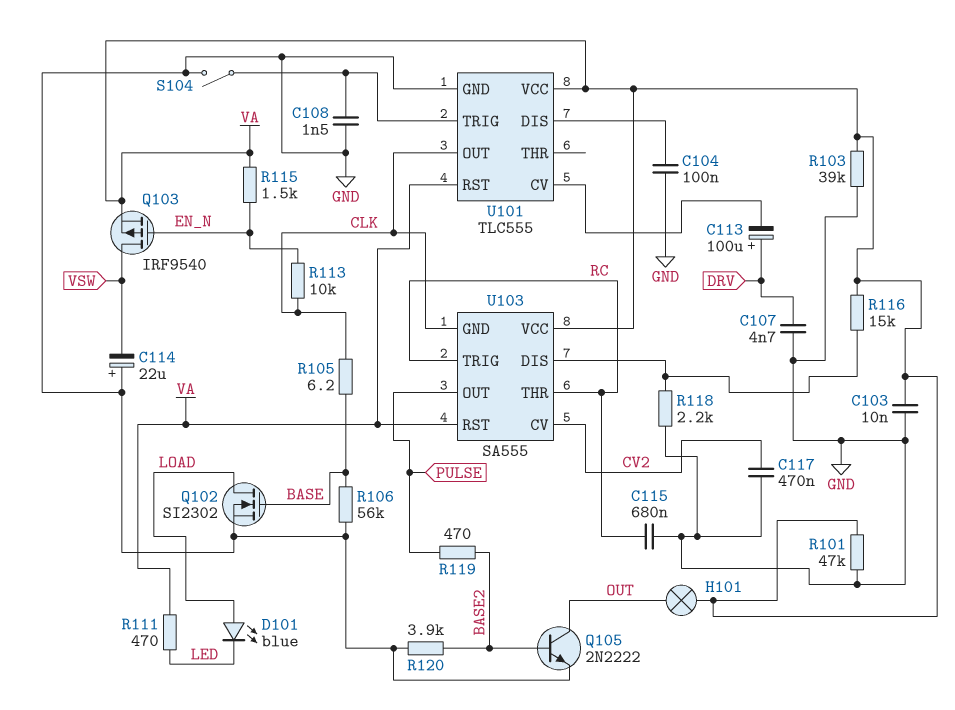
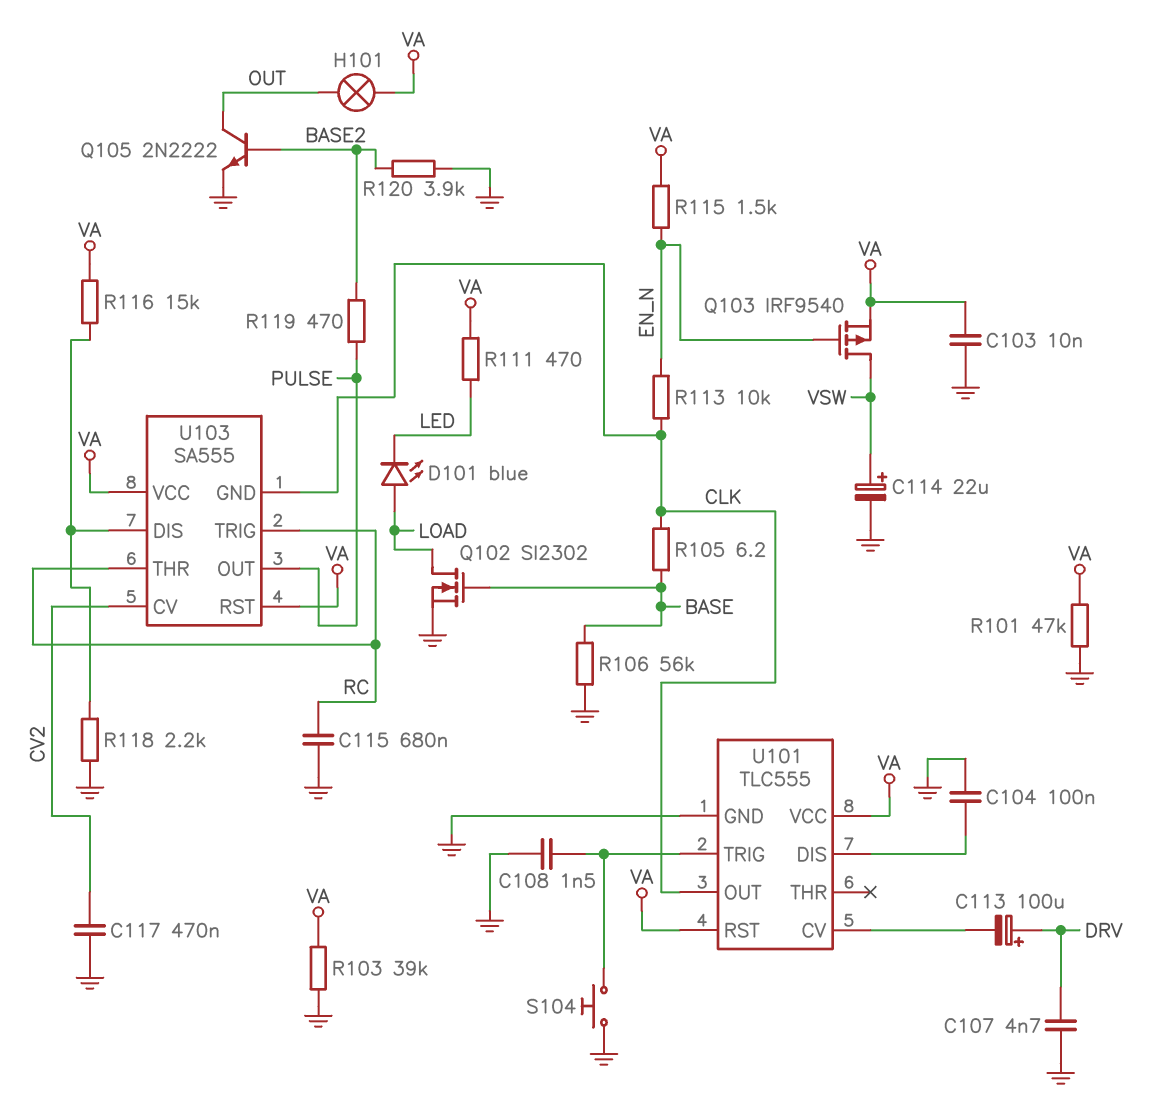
C114: 22uF (plus GND, minus VSW) -> 22uF (plus VSW, minus GND)
S104: switch (GND, U101/TRIG) -> button (GND, U101/TRIG)

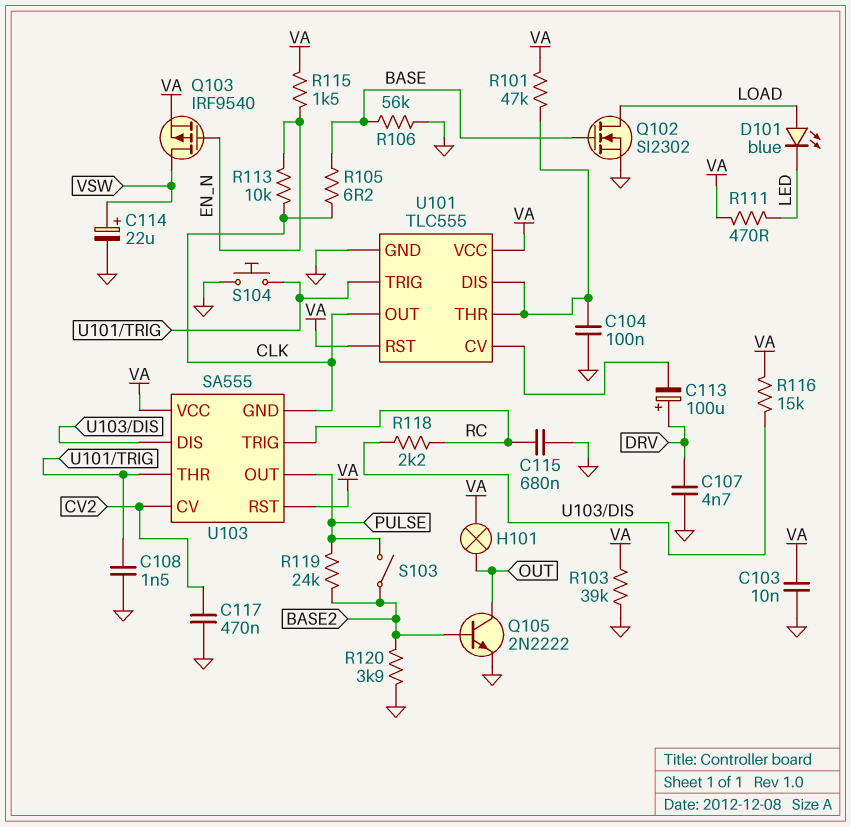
R101: 47k (GND, VA) -> 47k (U101/DIS, VA)
R118: 2.2k (GND, U103/DIS) -> 2.2k (RC, U103/DIS)
R119: 470 (BASE2, PULSE) -> 24k (BASE2, PULSE)
S103: none -> switch (BASE2, PULSE)
U101 pin THR: none -> U101/DIS
U103 pin THR: RC -> U101/TRIG

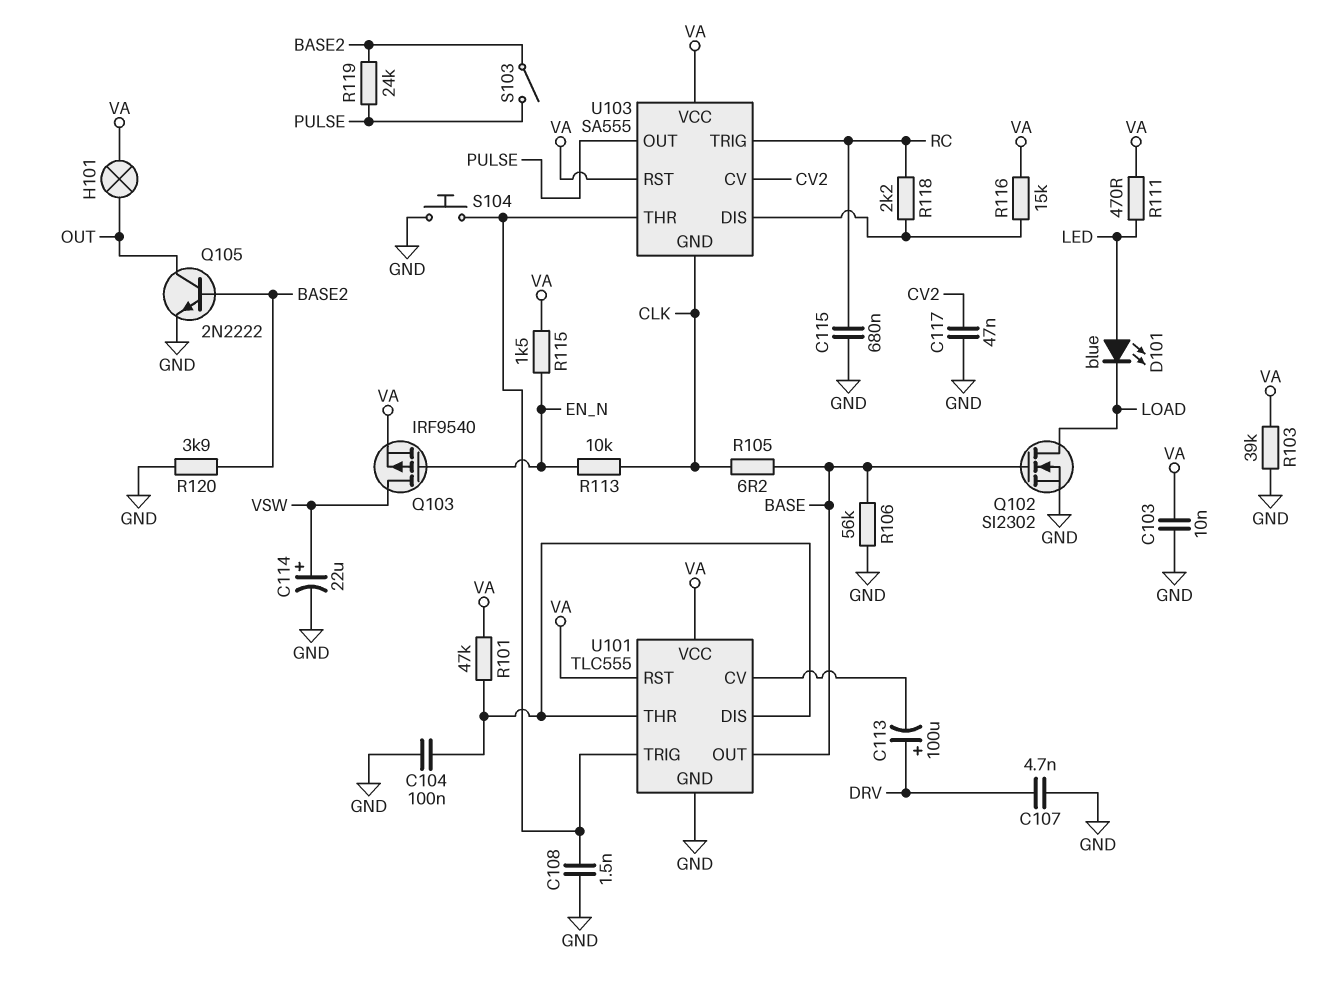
C117: 470nF (CV2, GND) -> 47nF (CV2, GND)
D101: LED blue (A LOAD, K LED) -> LED blue (A LED, K LOAD)
U101 pin OUT: CLK -> BASE

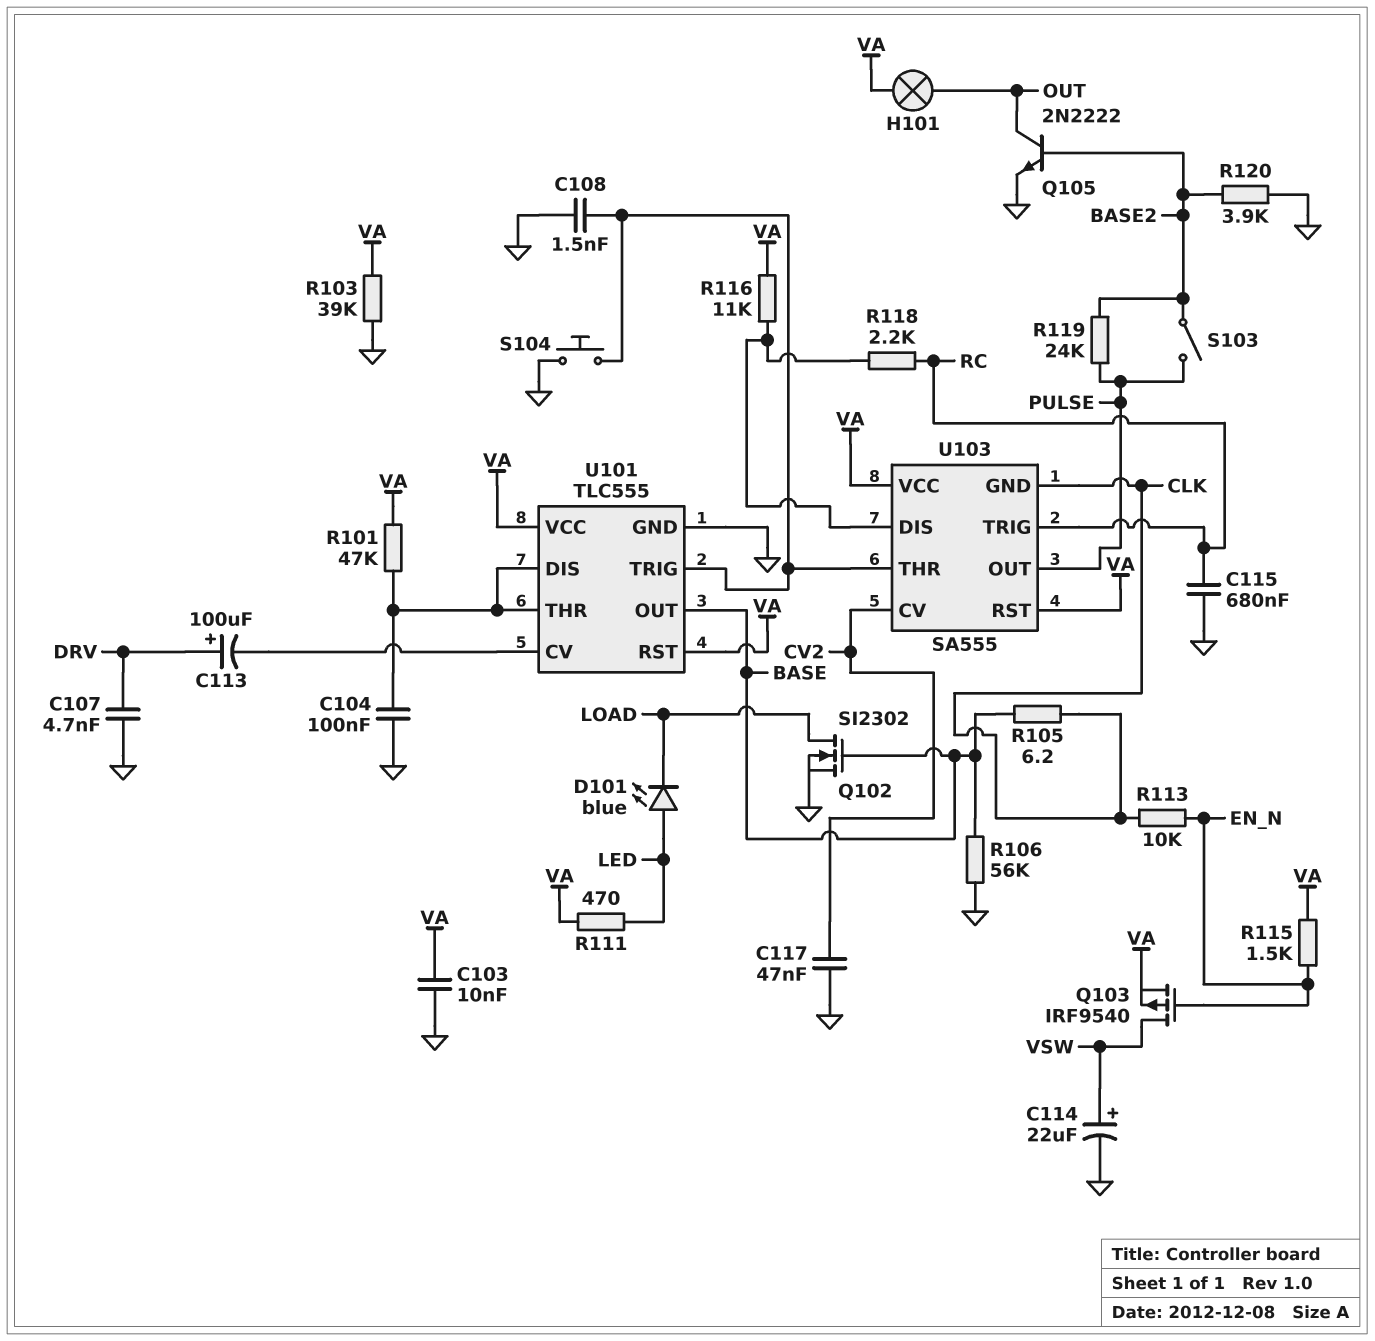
R116: 15k (U103/DIS, VA) -> 11k (U103/DIS, VA)

